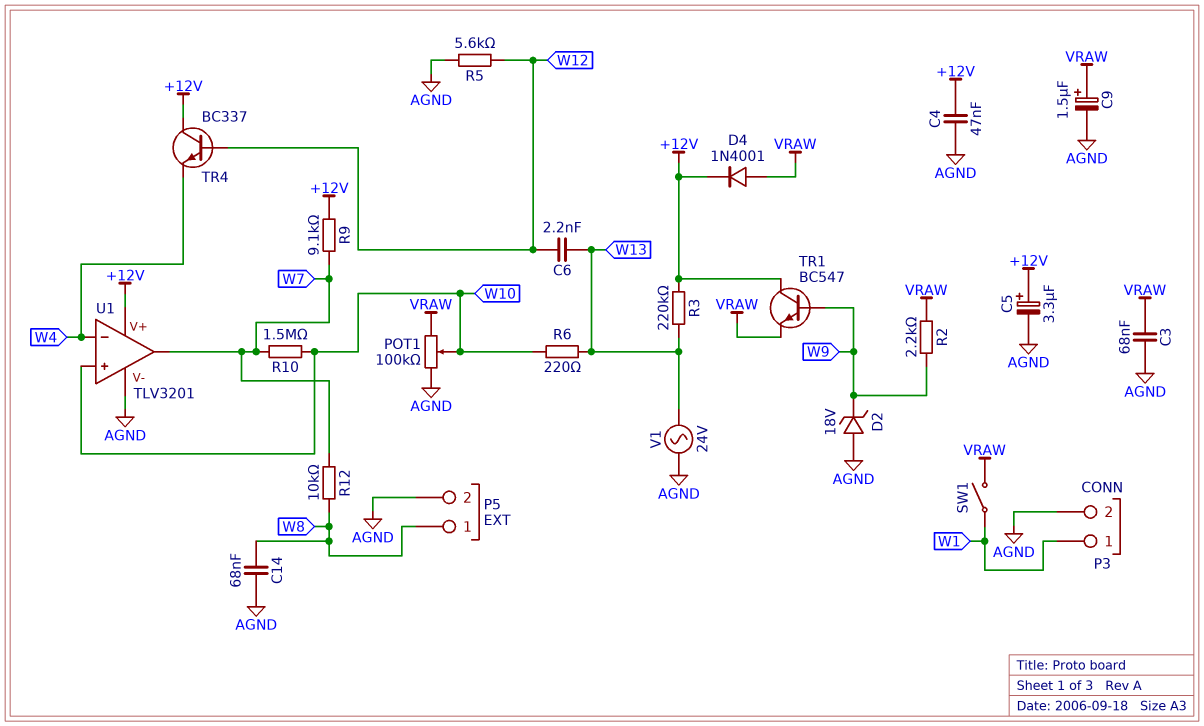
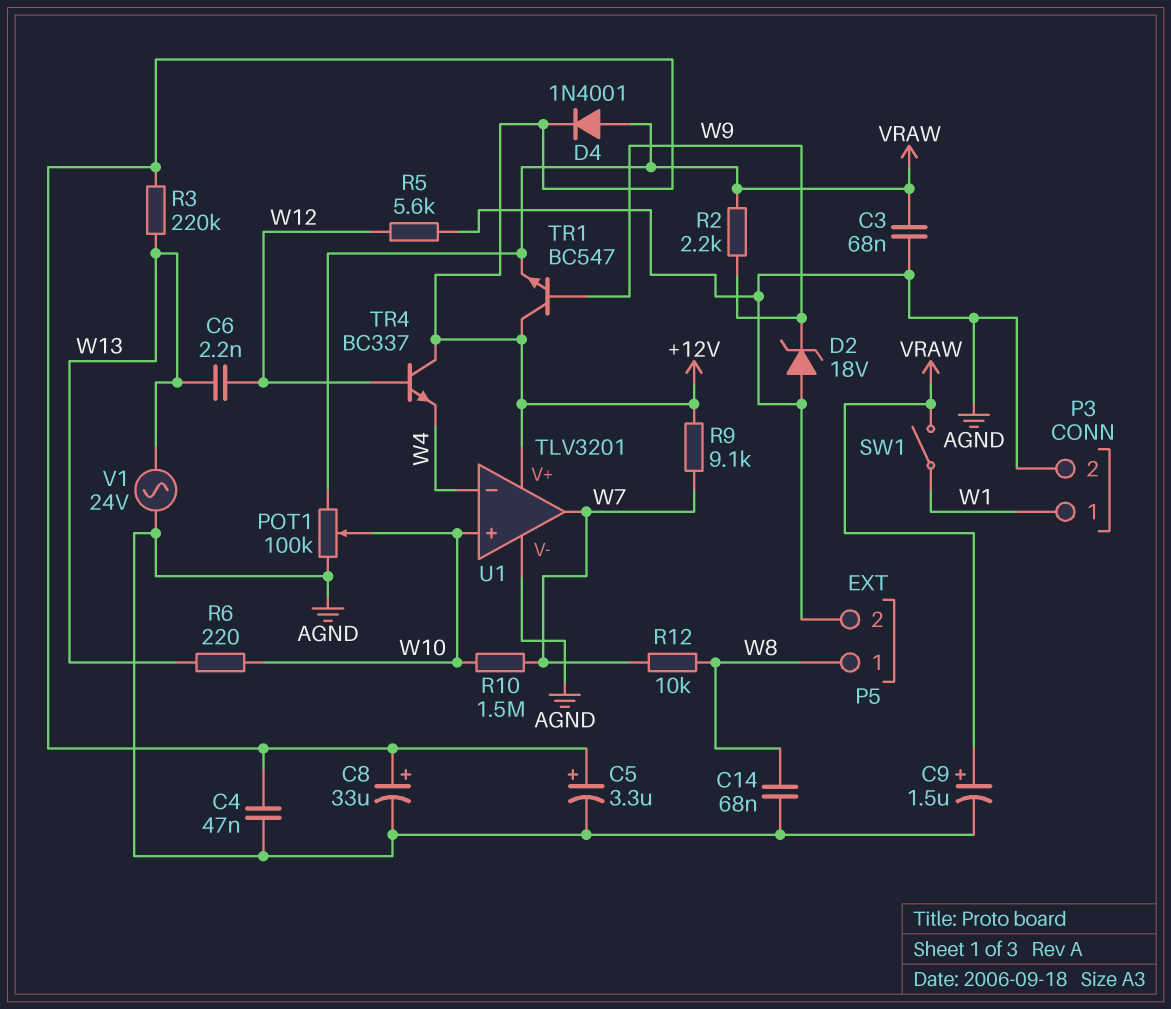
C8: none -> 33uF (plus +12V, minus AGND)

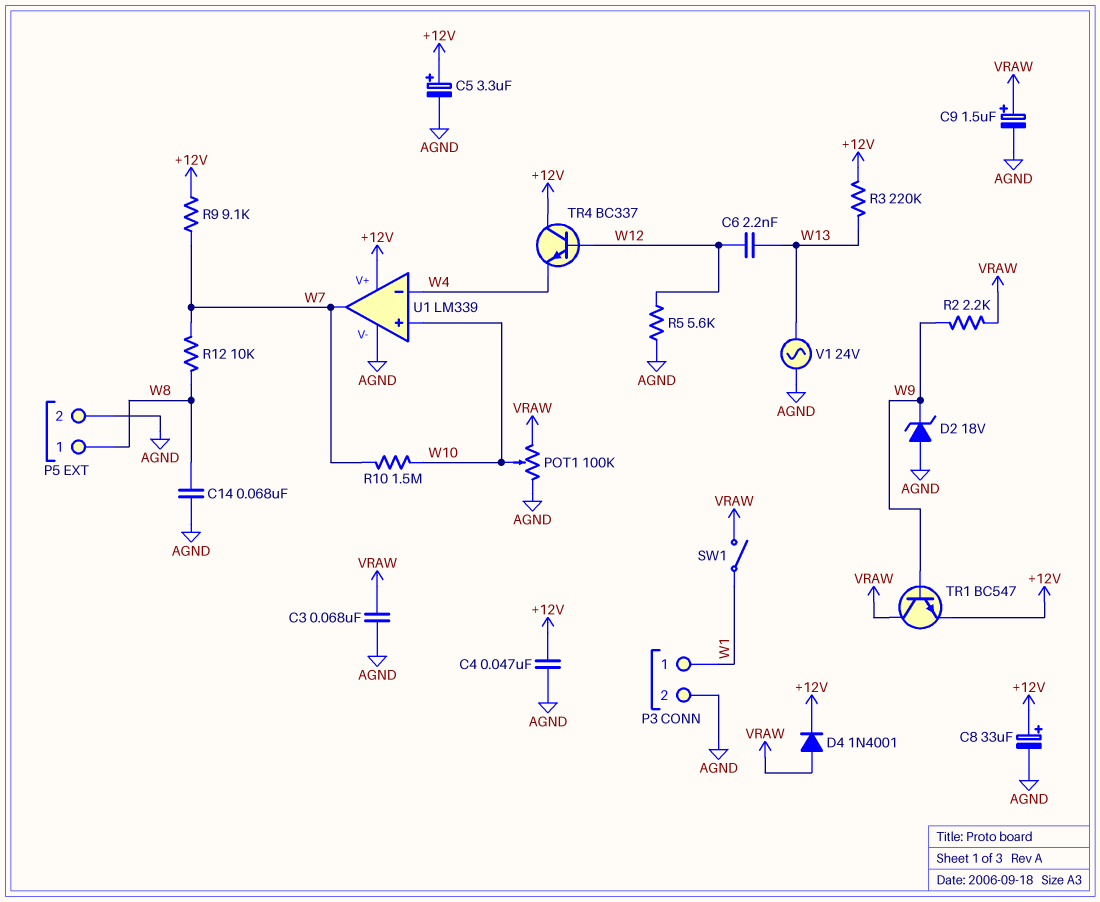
R6: 220 (W10, W13) -> none
TR1: NPN BC547 (B W9, C +12V, E VRAW) -> NPN BC547 (B W9, C VRAW, E +12V)
U1: TLV3201 -> LM339

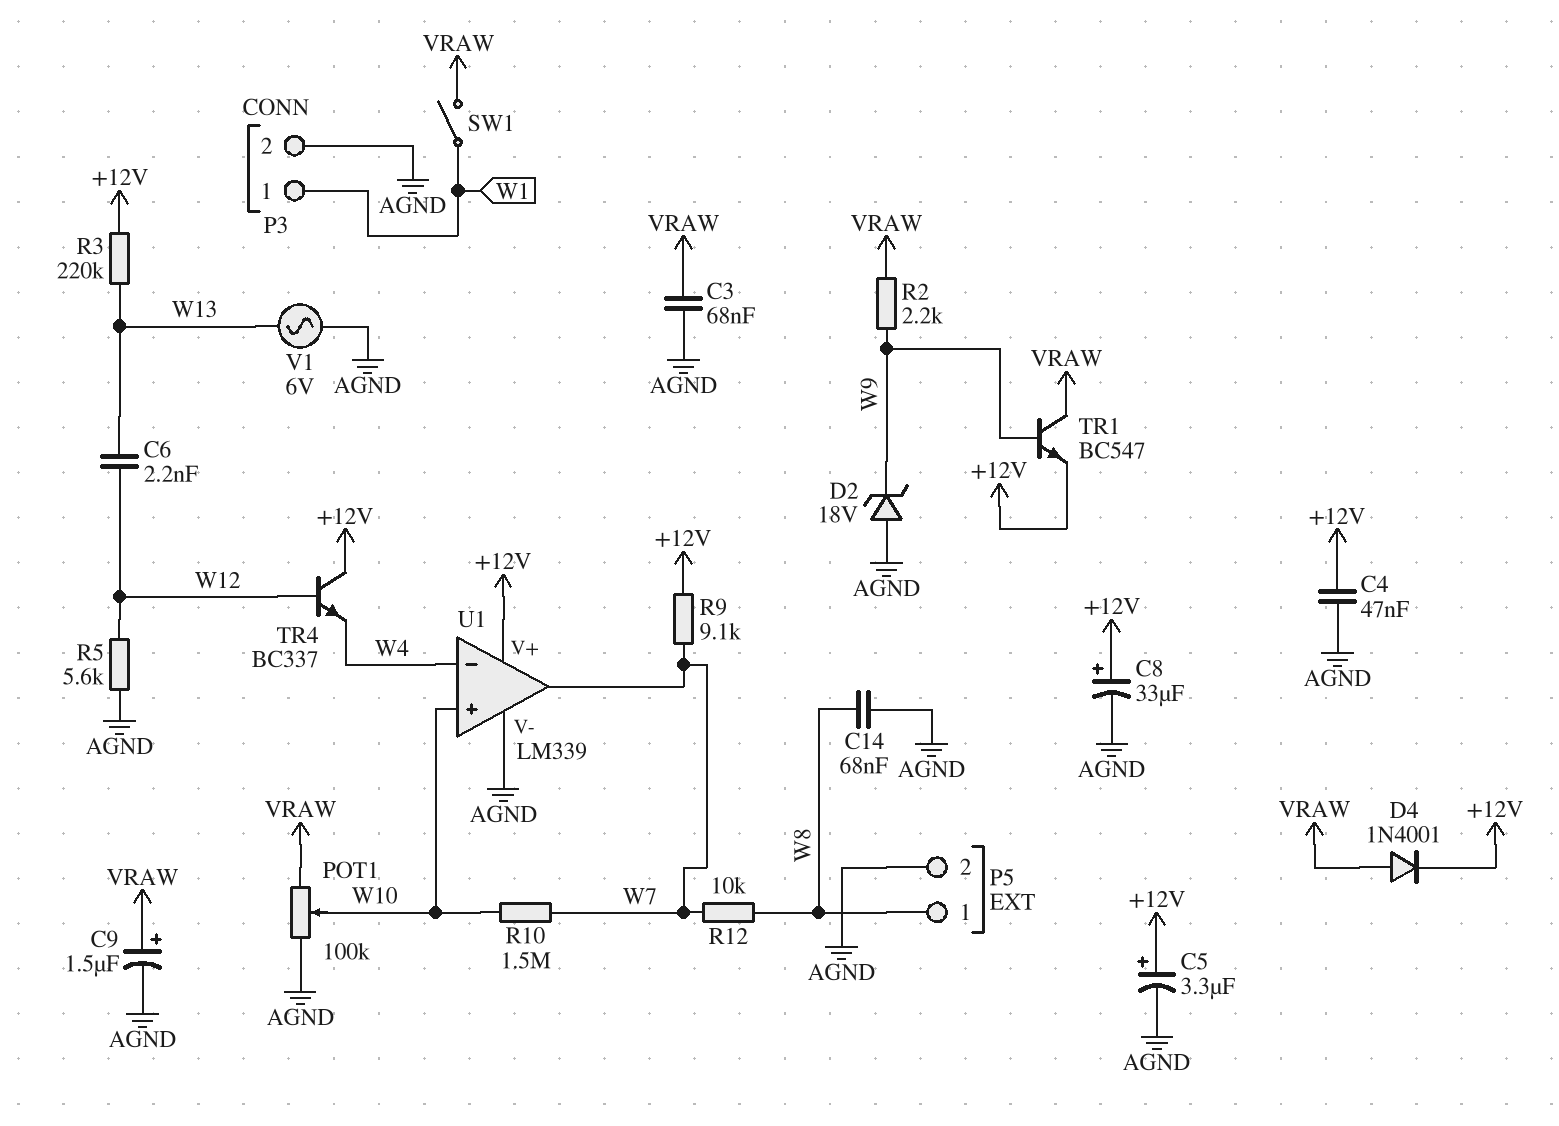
V1: AC 24V (AGND, W13) -> AC 6V (AGND, W13)

